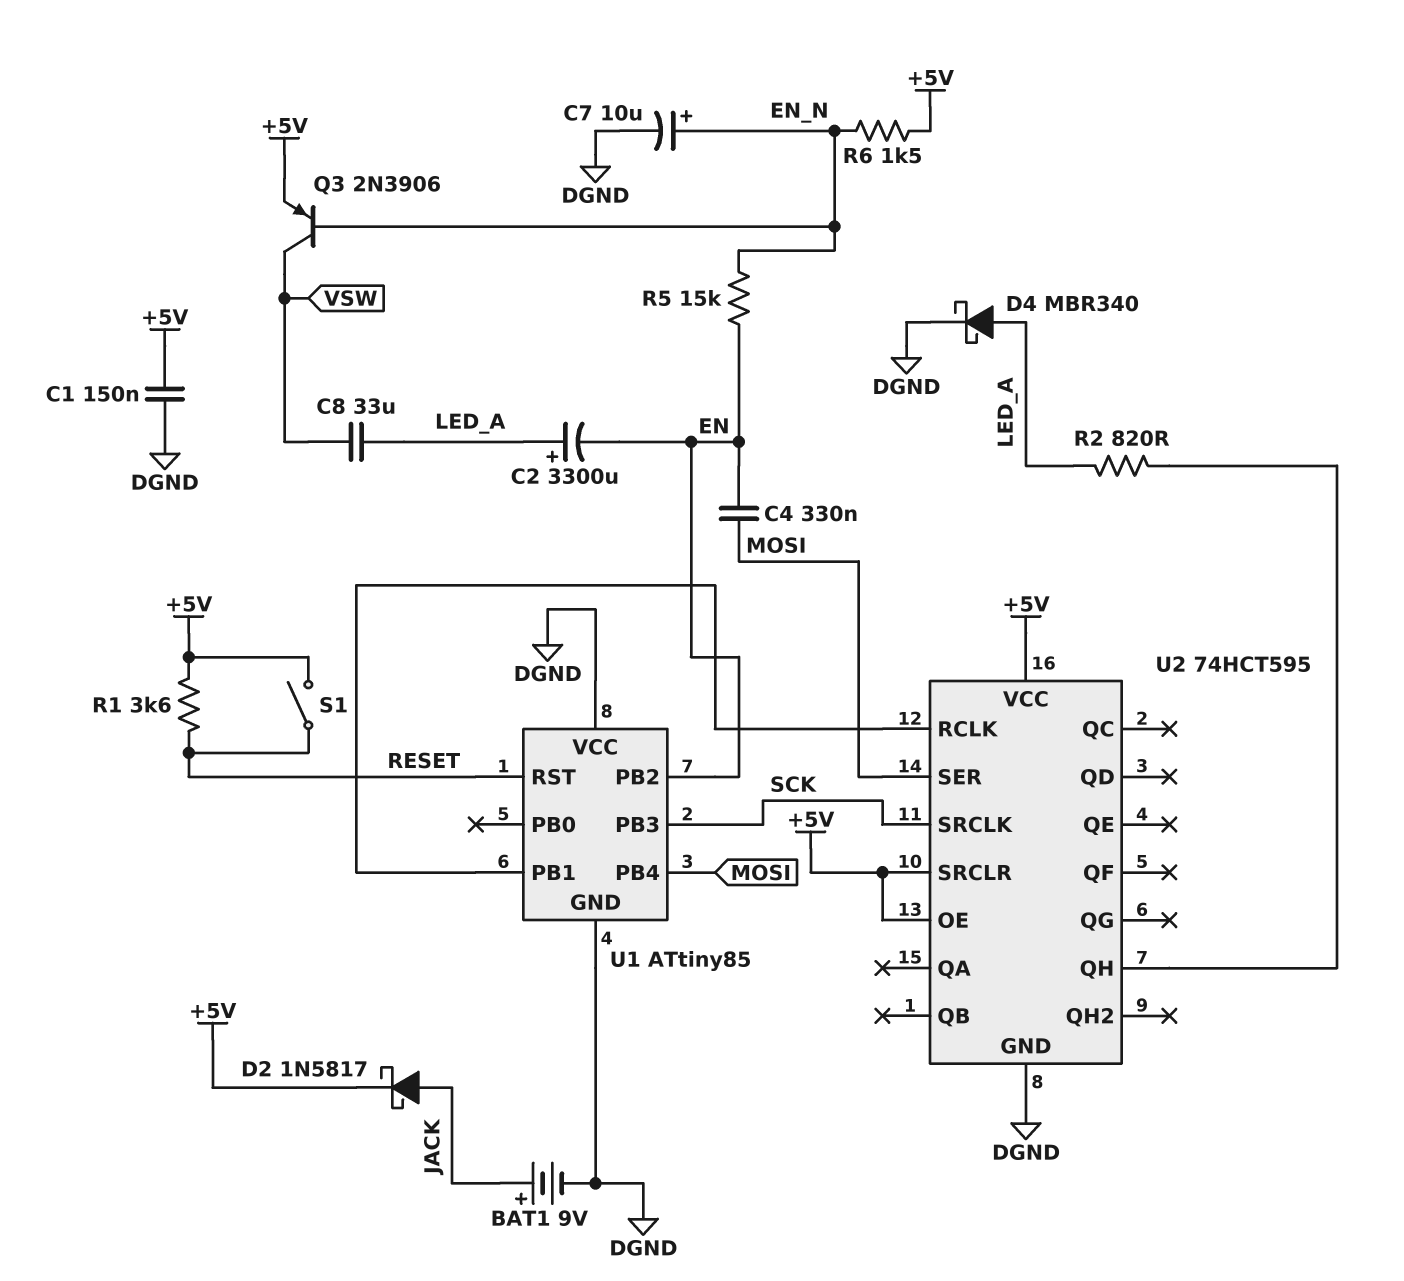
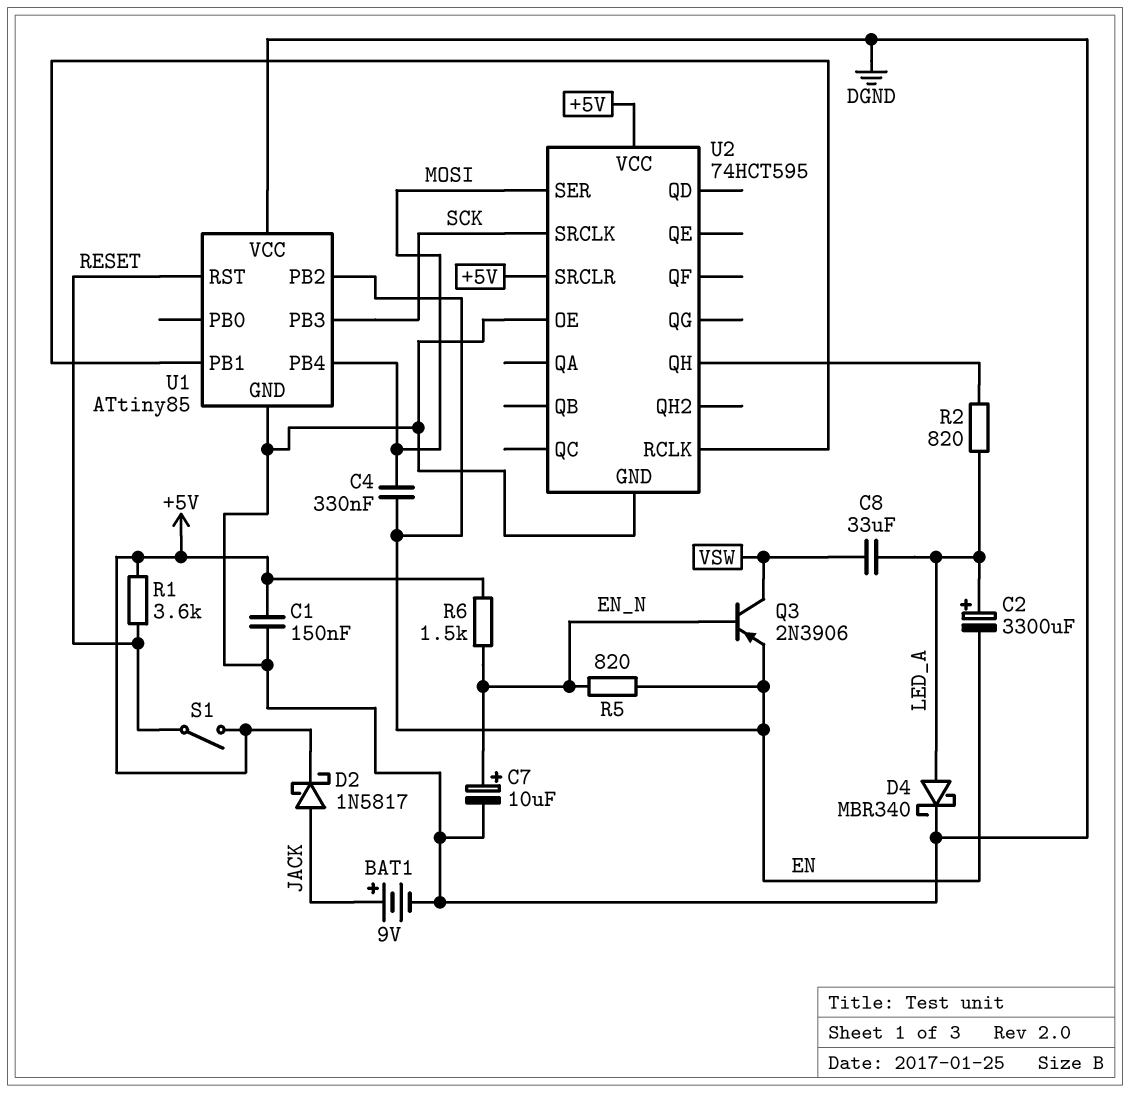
Q3: PNP 2N3906 (B EN_N, C VSW, E +5V) -> PNP 2N3906 (B EN_N, C VSW, E EN)
R5: 15k (EN, EN_N) -> 820 (EN, EN_N)
U2 pin OE: +5V -> DGND

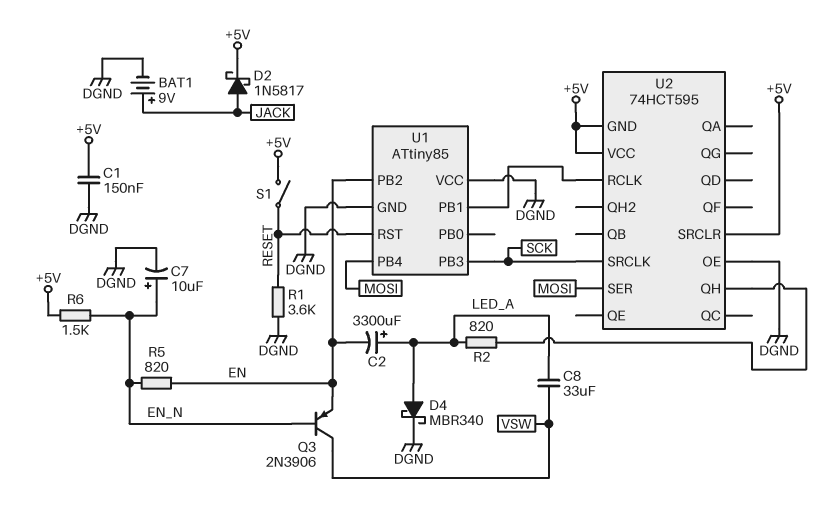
C4: 330nF (EN, MOSI) -> none
R1: 3.6k (+5V, RESET) -> 3.6k (DGND, RESET)
U2 pin GND: DGND -> +5V

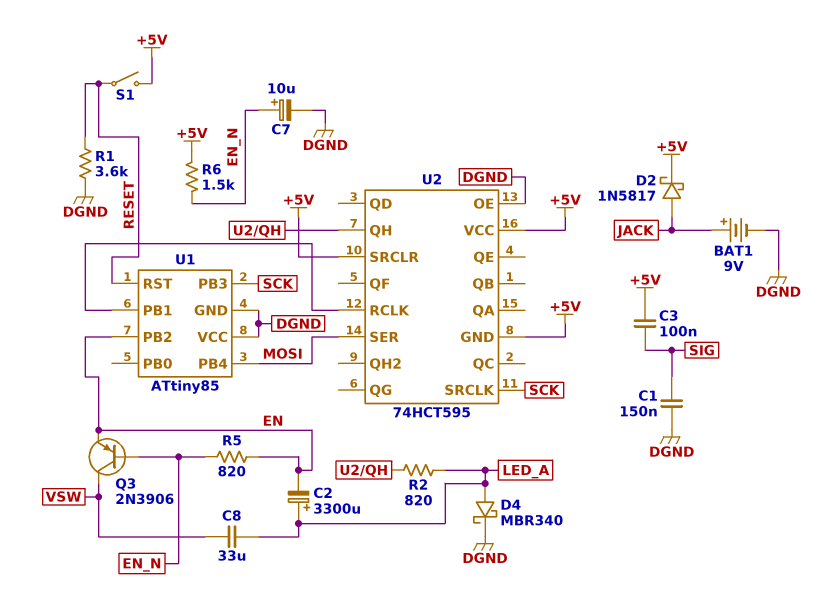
C1: 150nF (+5V, DGND) -> 150nF (DGND, SIG)
C3: none -> 100nF (+5V, SIG)

